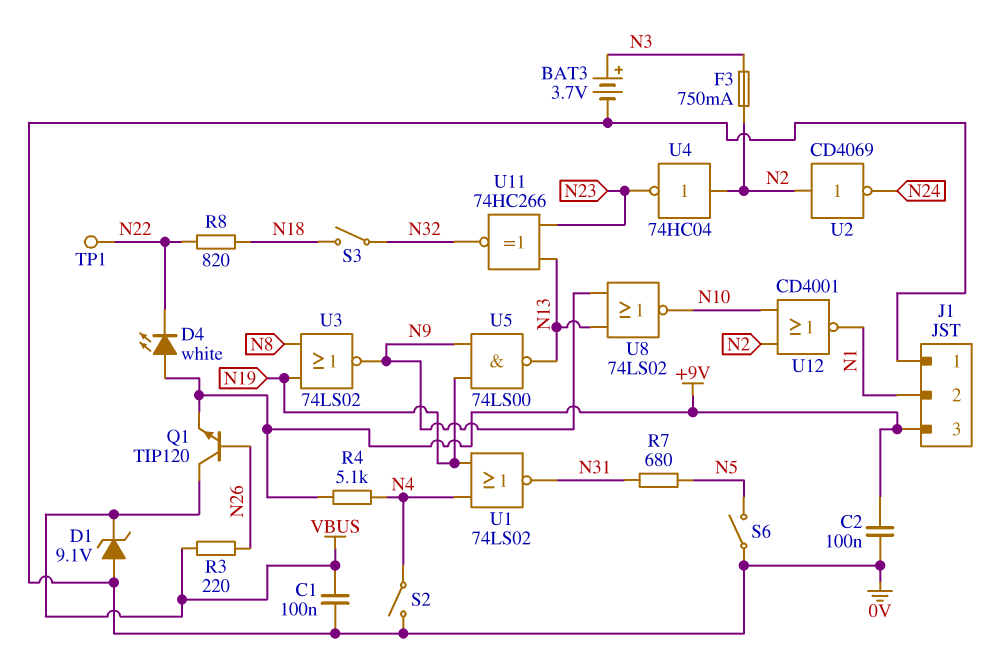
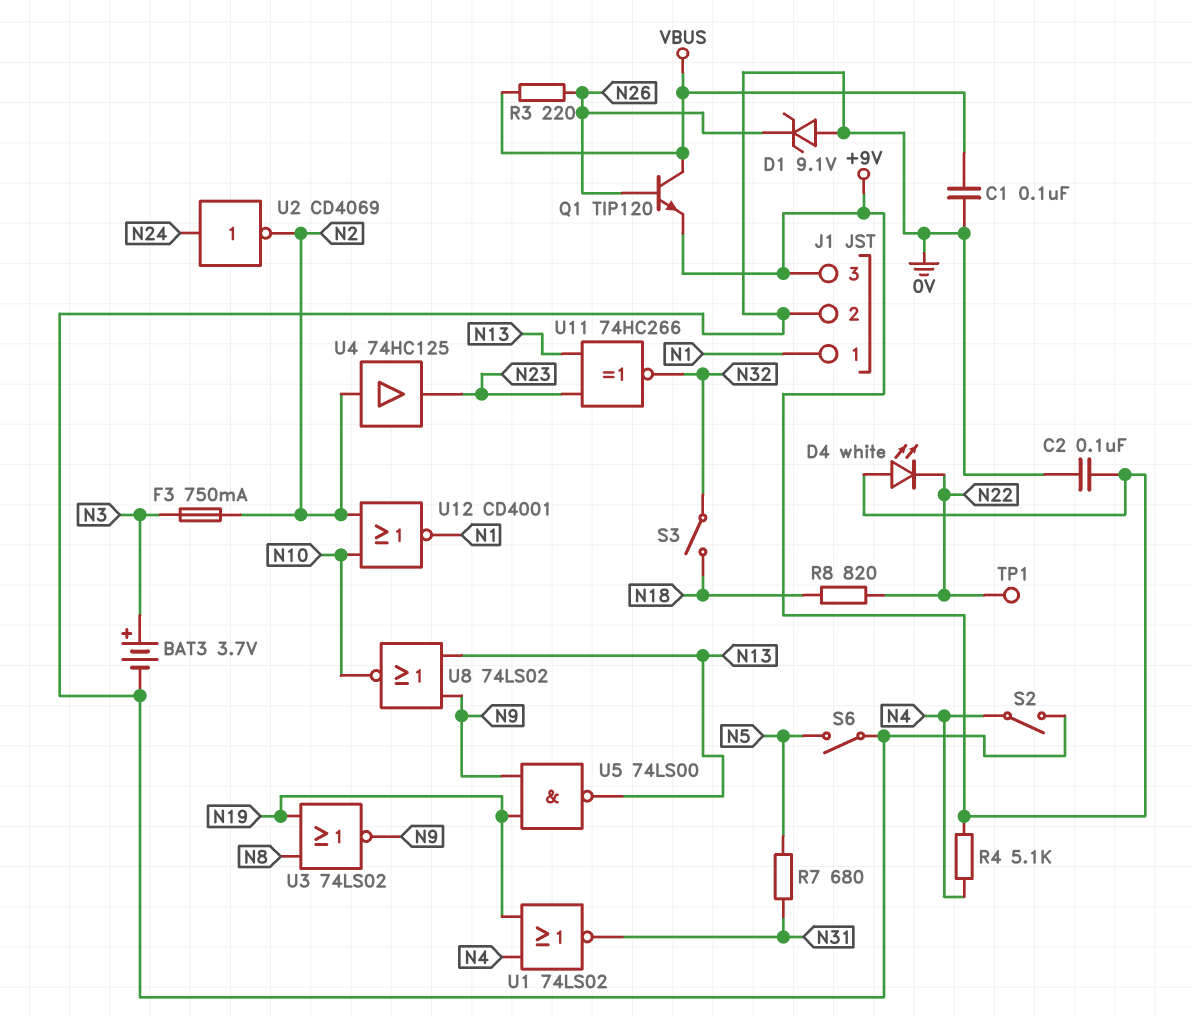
D1: zener 9.1V (A 0V, K VBUS) -> zener 9.1V (A 0V, K N26)
J1 pin 1: 0V -> N1
J1 pin 2: N1 -> 0V
U2: NOT CD4069 (in N2, out N24) -> NOT CD4069 (in N24, out N2)
U4: NOT 74HC04 (in N2, out N23) -> buffer 74HC125 (in N2, out N23)

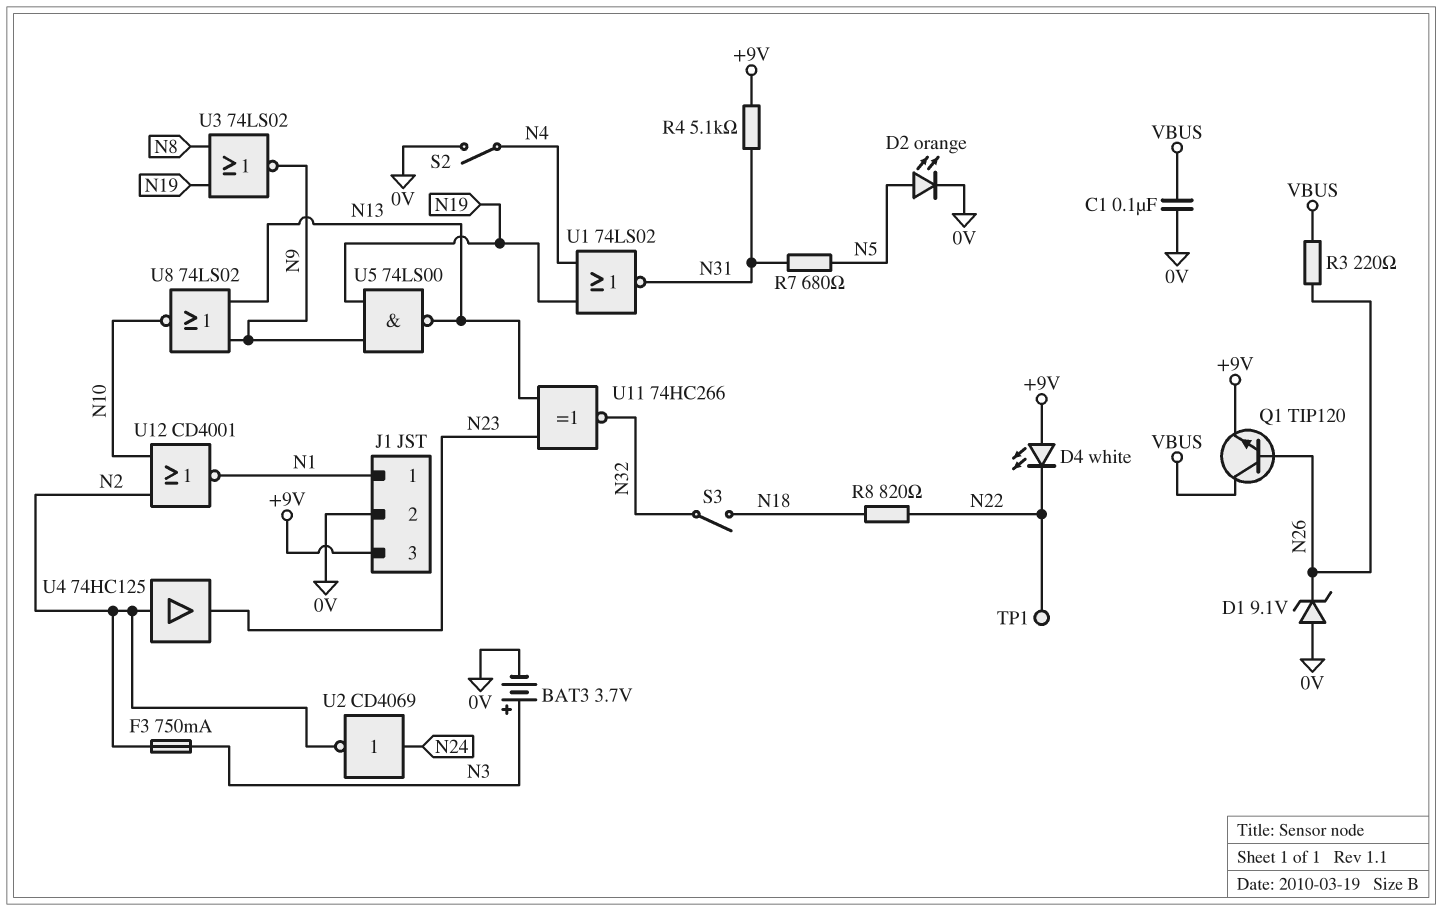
C2: 100nF (+9V, 0V) -> none
D2: none -> LED orange (A N5, K 0V)
R4: 5.1k (+9V, N4) -> 5.1k (+9V, N31)
S6: switch (0V, N5) -> none

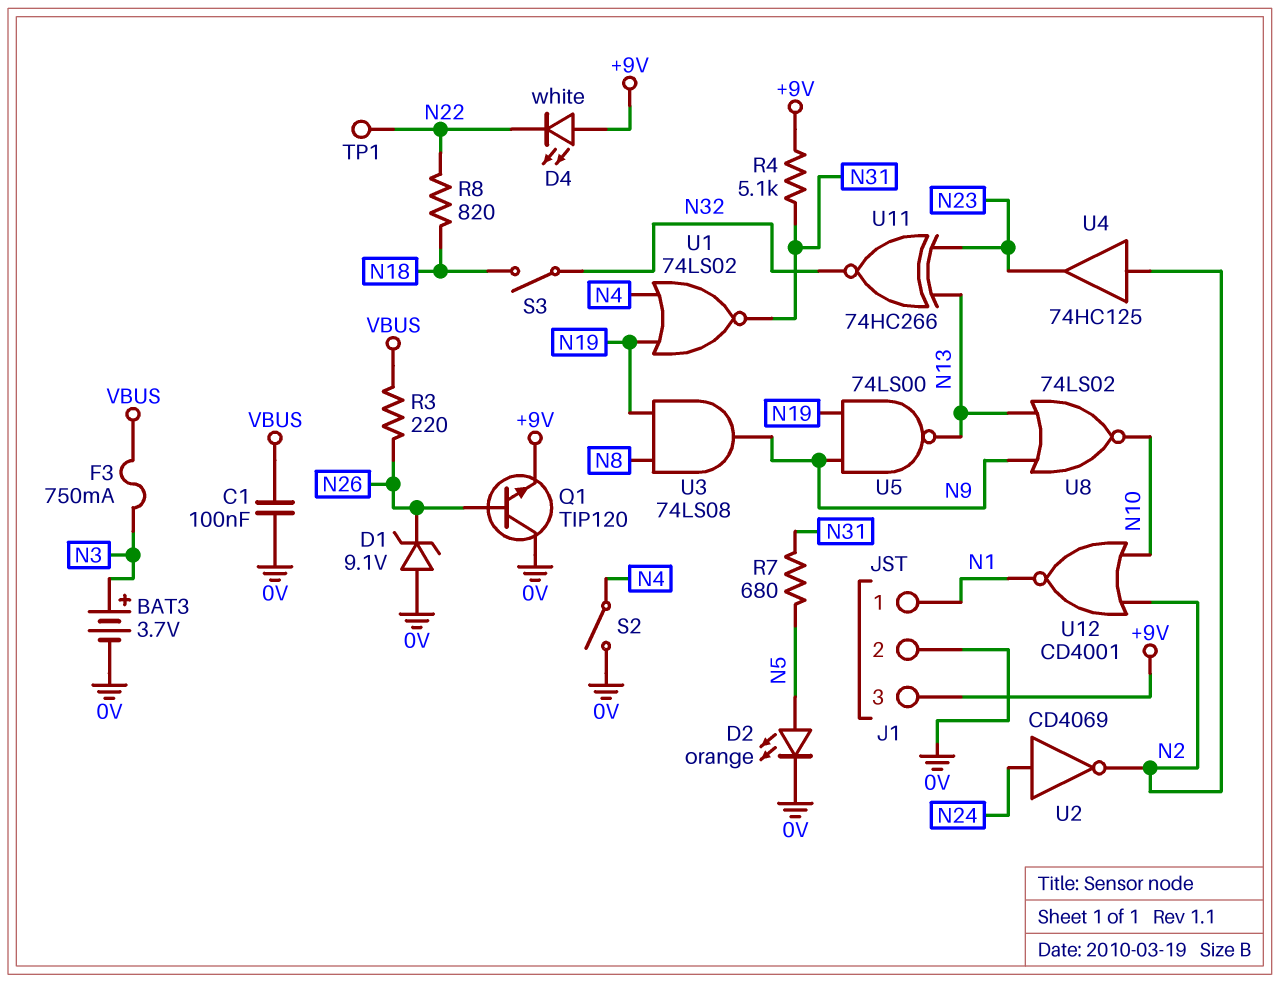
F3: 750mA (N2, N3) -> 750mA (N3, VBUS)
Q1: NPN TIP120 (B N26, C VBUS, E +9V) -> NPN TIP120 (B N26, C 0V, E +9V)
U3: NOR 74LS02 (in N8, in N19, out N9) -> AND 74LS08 (in N8, in N19, out N9)

